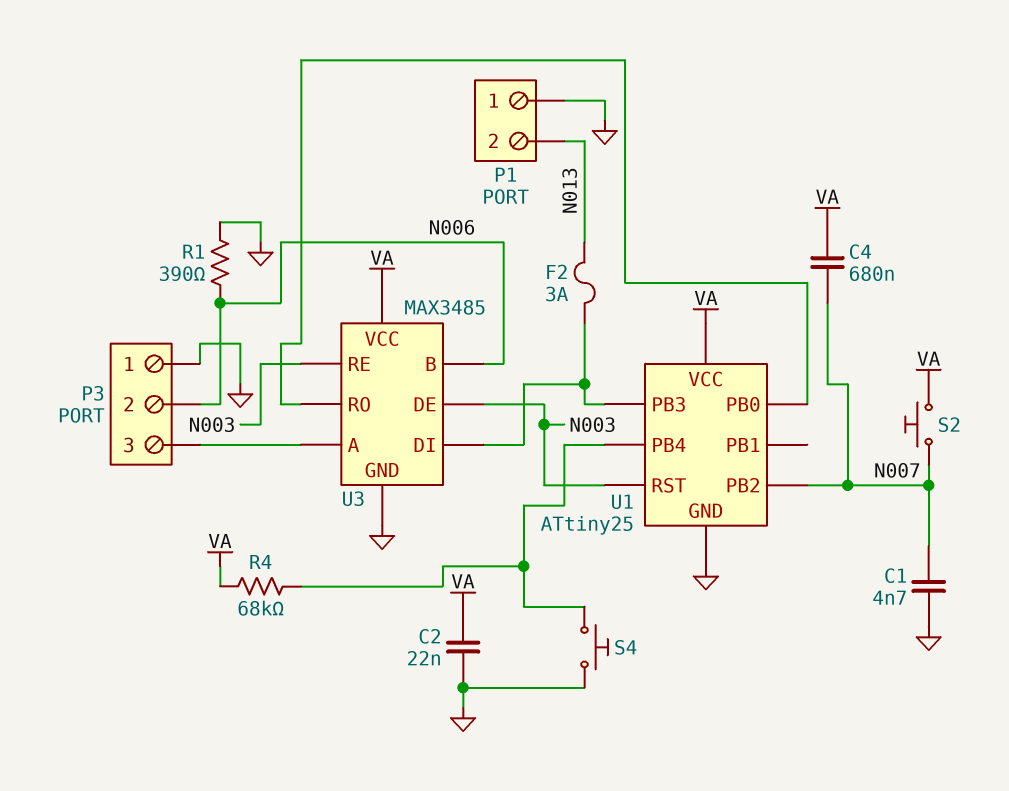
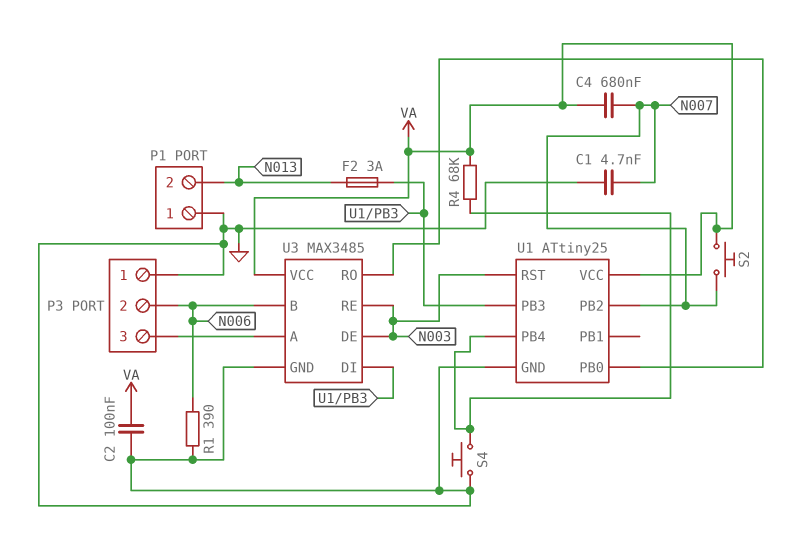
C2: 22nF (GND, VA) -> 100nF (GND, VA)

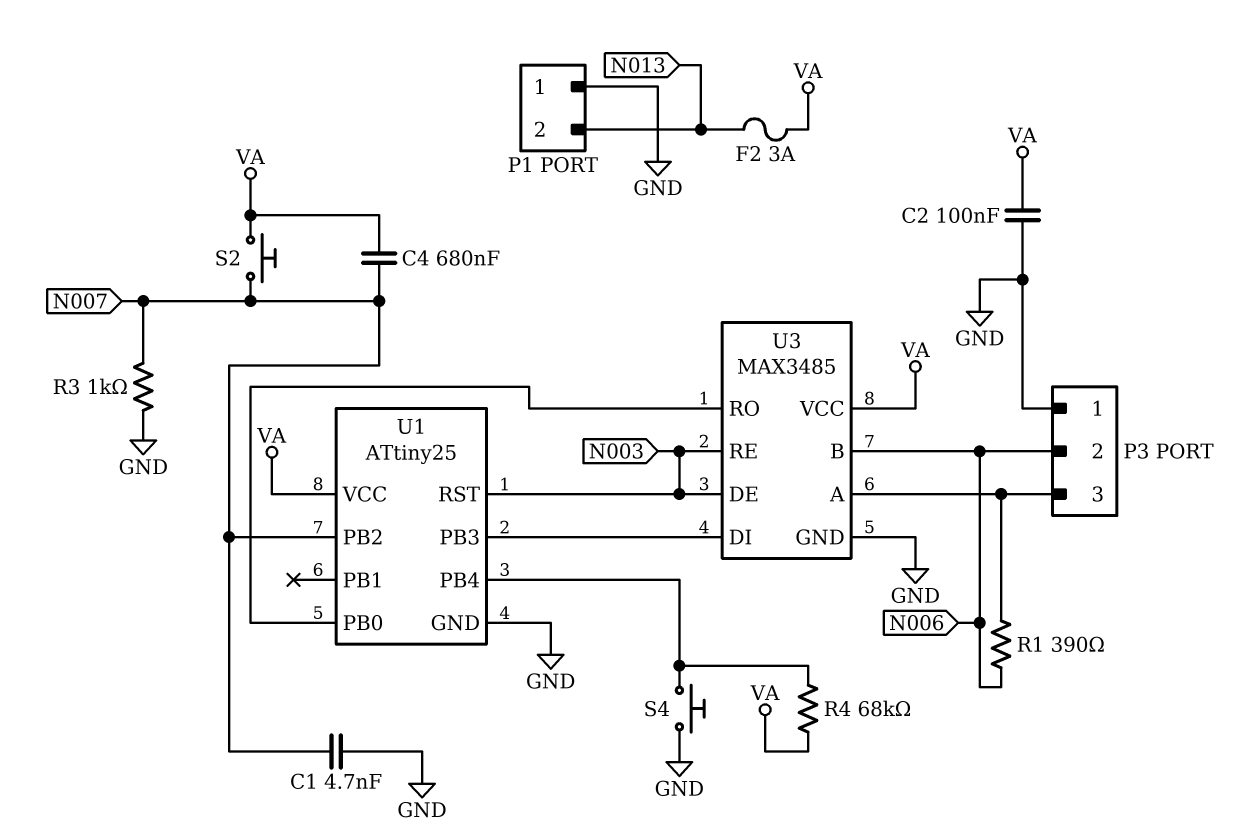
F2: 3A (N013, U1/PB3) -> 3A (N013, VA)
R1: 390 (GND, N006) -> 390 (N006, P3/3)
R3: none -> 1k (GND, N007)

